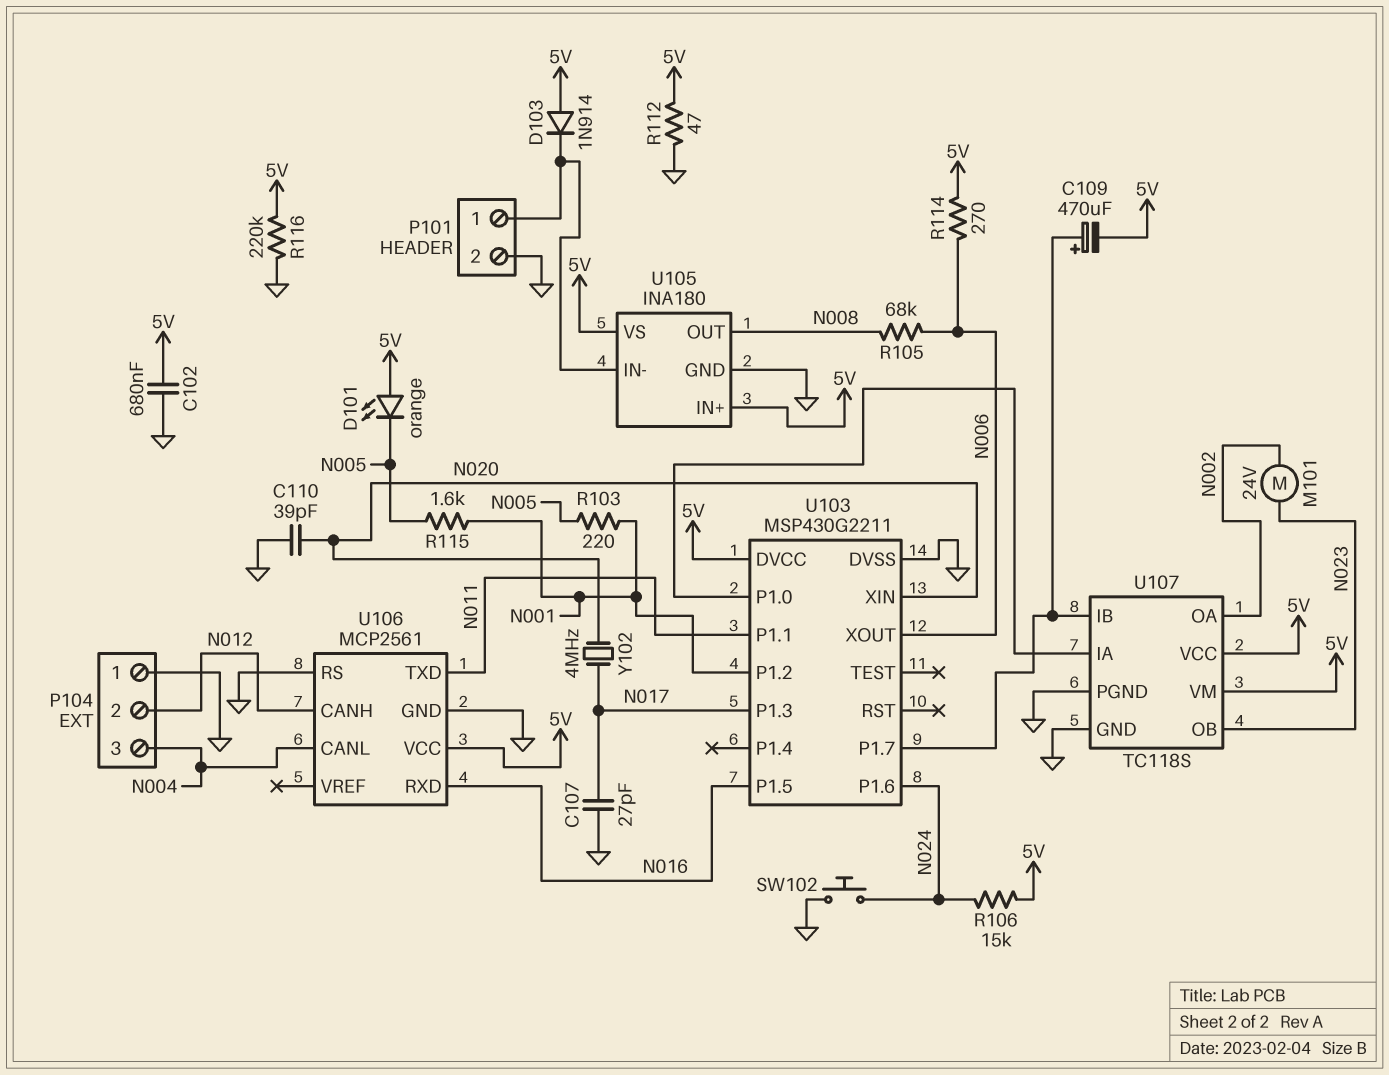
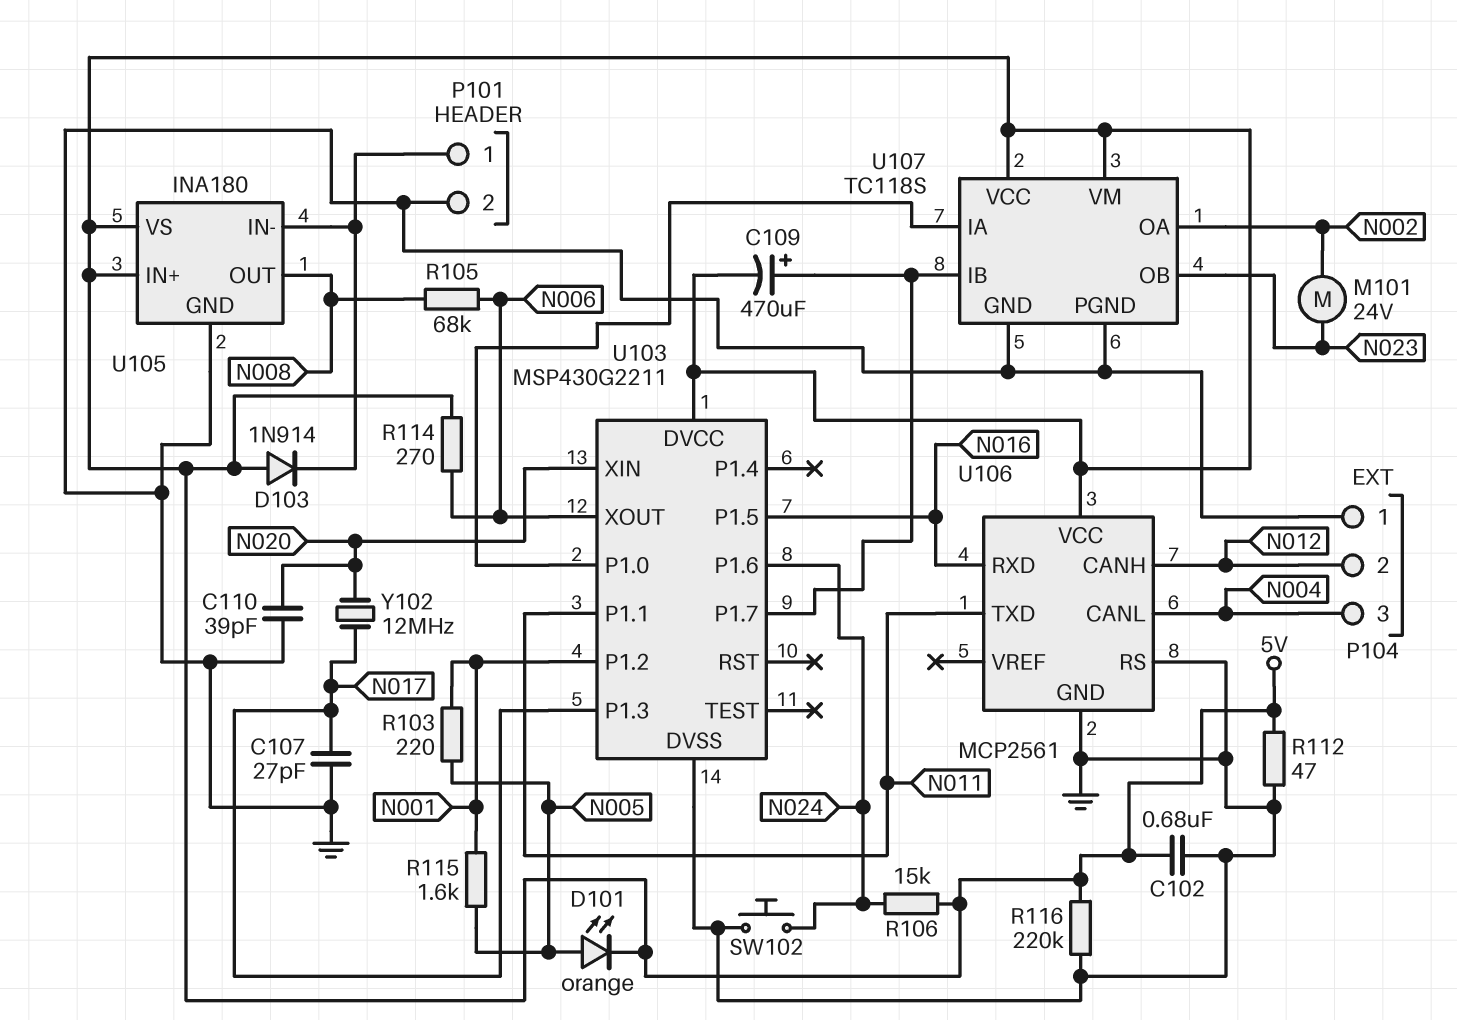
D101: LED orange (A 5V, K N005) -> LED orange (A N005, K 5V)
Y102: 4MHz (N017, N020) -> 12MHz (N017, N020)

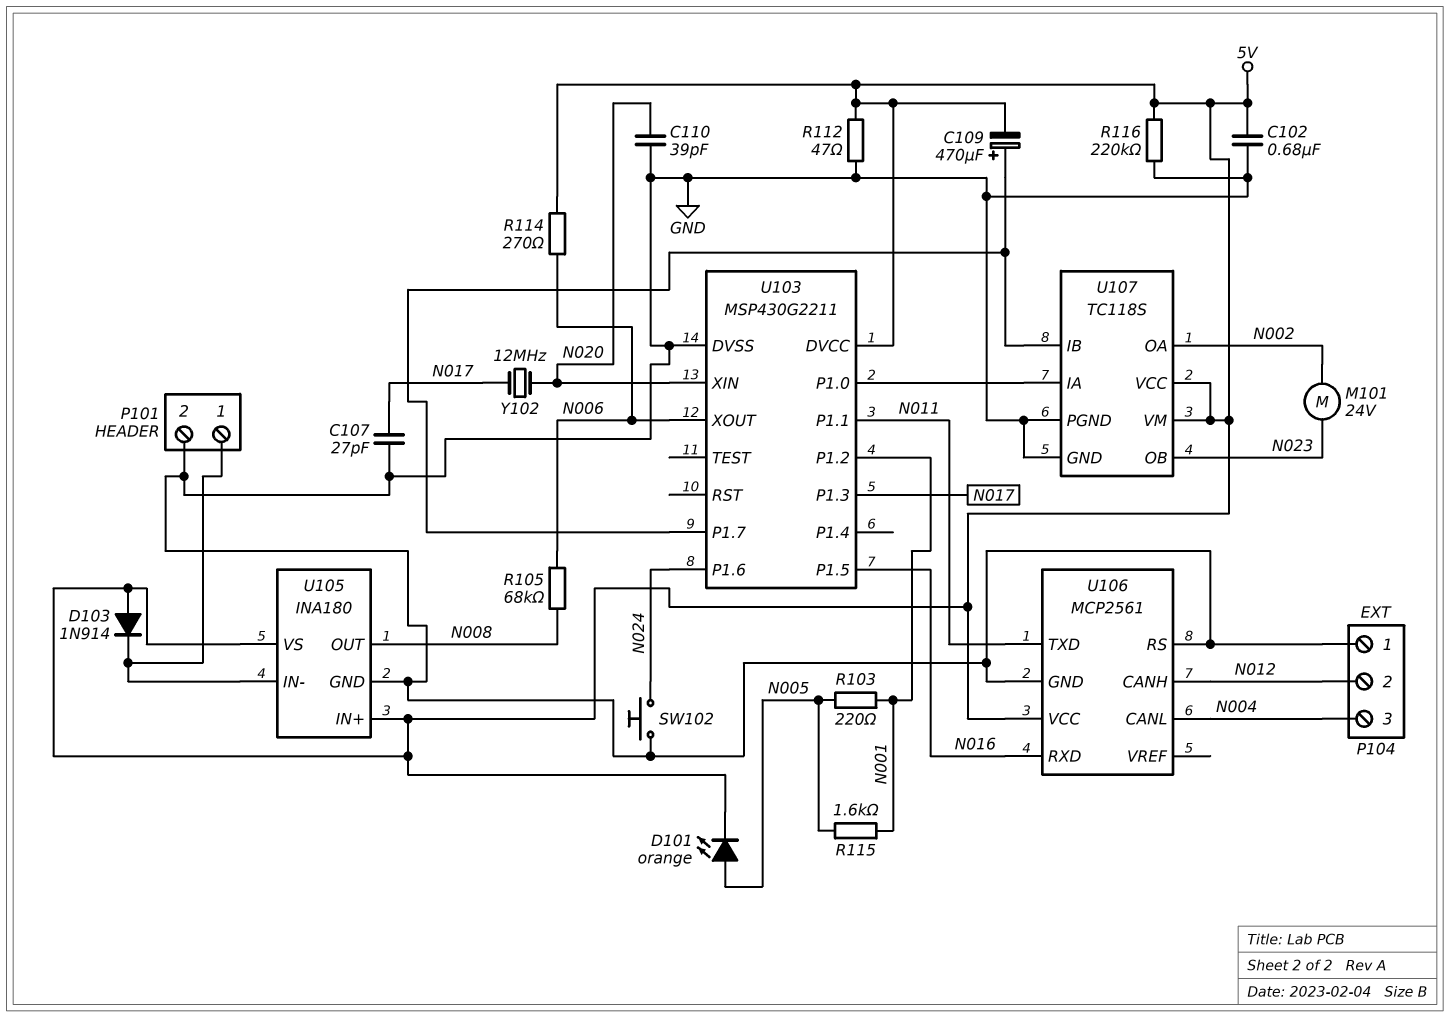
R106: 15k (5V, N024) -> none

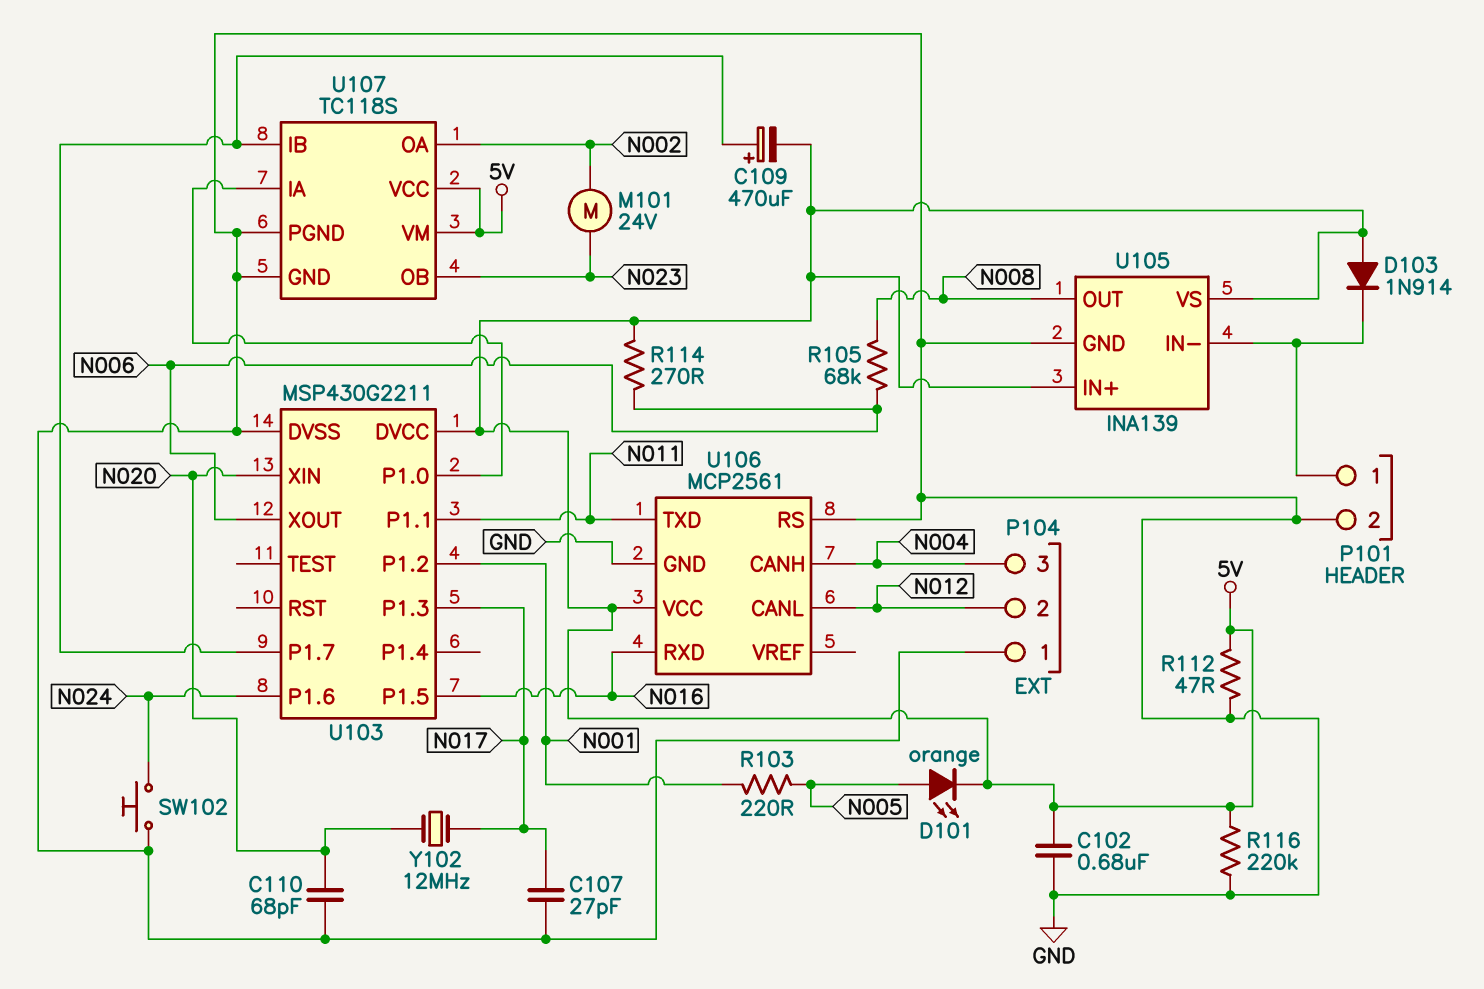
C110: 39pF (GND, N020) -> 68pF (GND, N020)
R115: 1.6k (N001, N005) -> none
U105: INA180 -> INA139
U106 pin CANH: N012 -> N004
U106 pin CANL: N004 -> N012

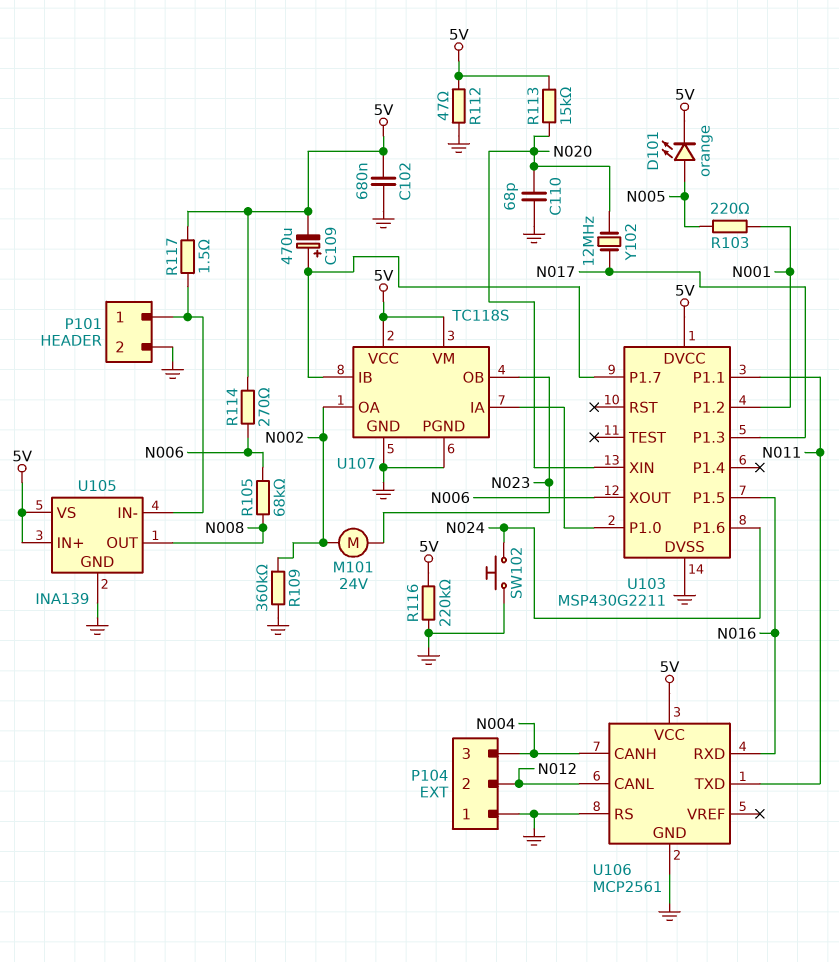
C107: 27pF (GND, N017) -> none
D103: diode 1N914 (A 5V, K P101/1) -> none
R109: none -> 360k (GND, N002)
R113: none -> 15k (5V, N020)
R117: none -> 1.5 (5V, P101/1)

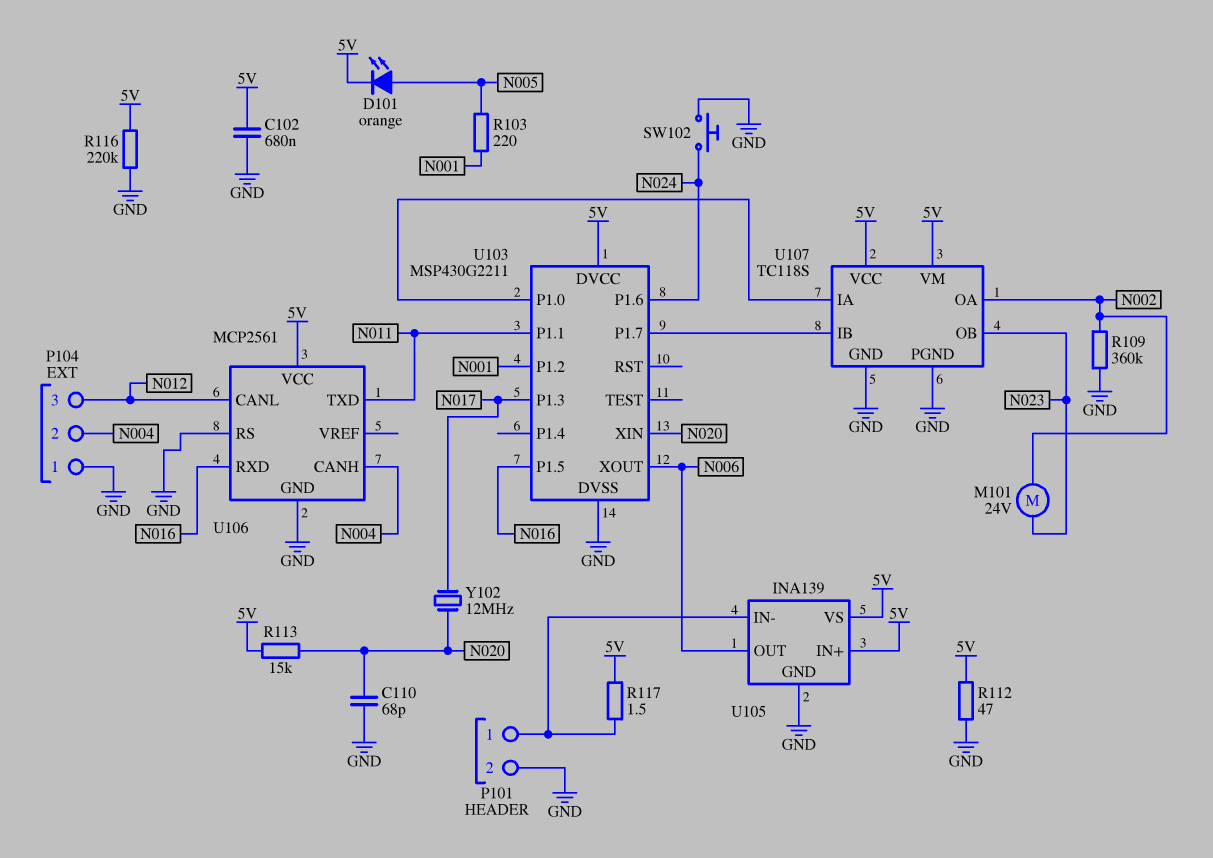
C109: 470uF (plus U103/P1.7, minus 5V) -> none
P104 pin 2: N012 -> N004
P104 pin 3: N004 -> N012
R105: 68k (N006, N008) -> none
R114: 270 (5V, N006) -> none
U105 pin OUT: N008 -> N006

